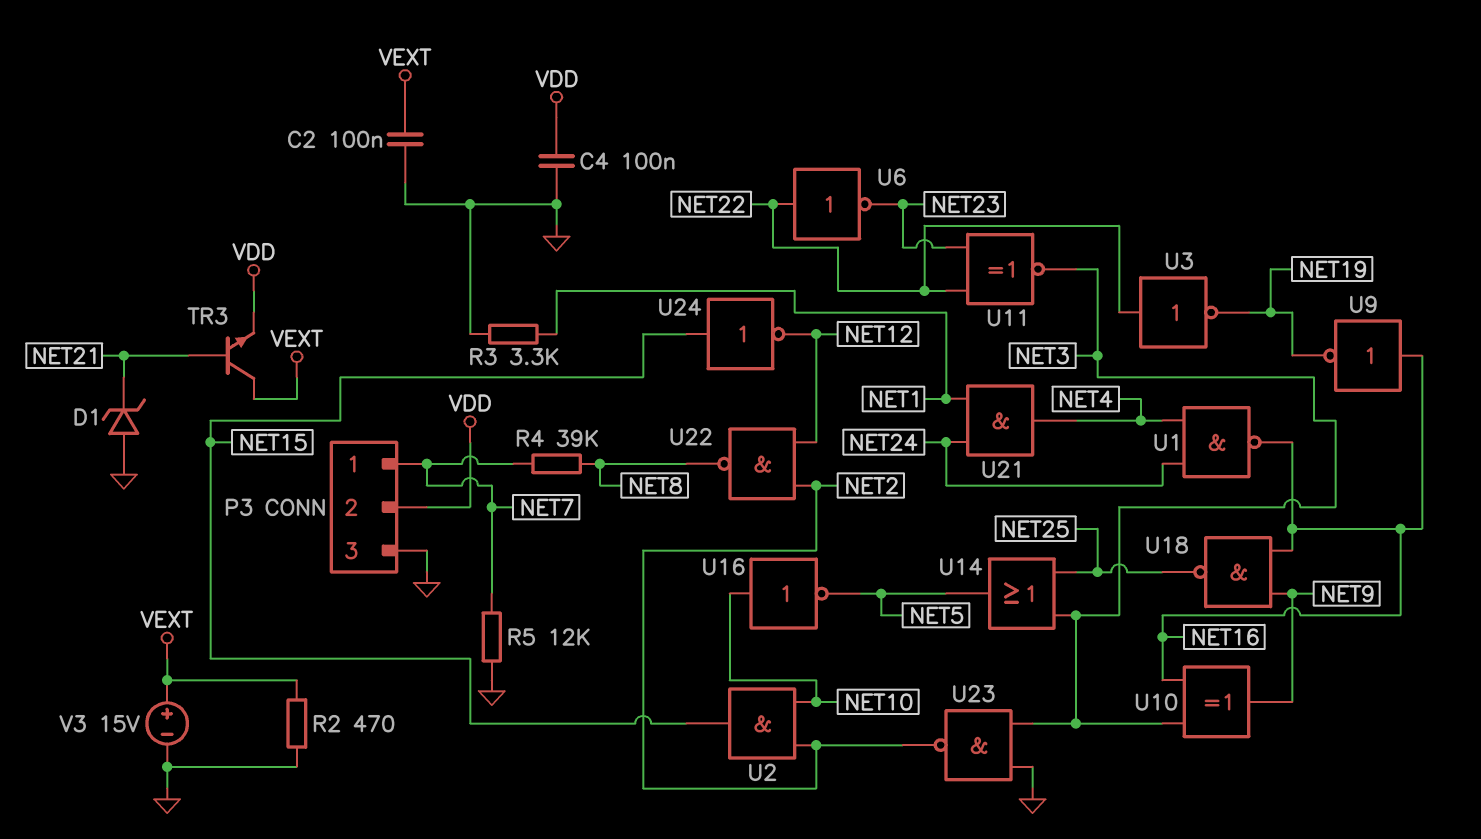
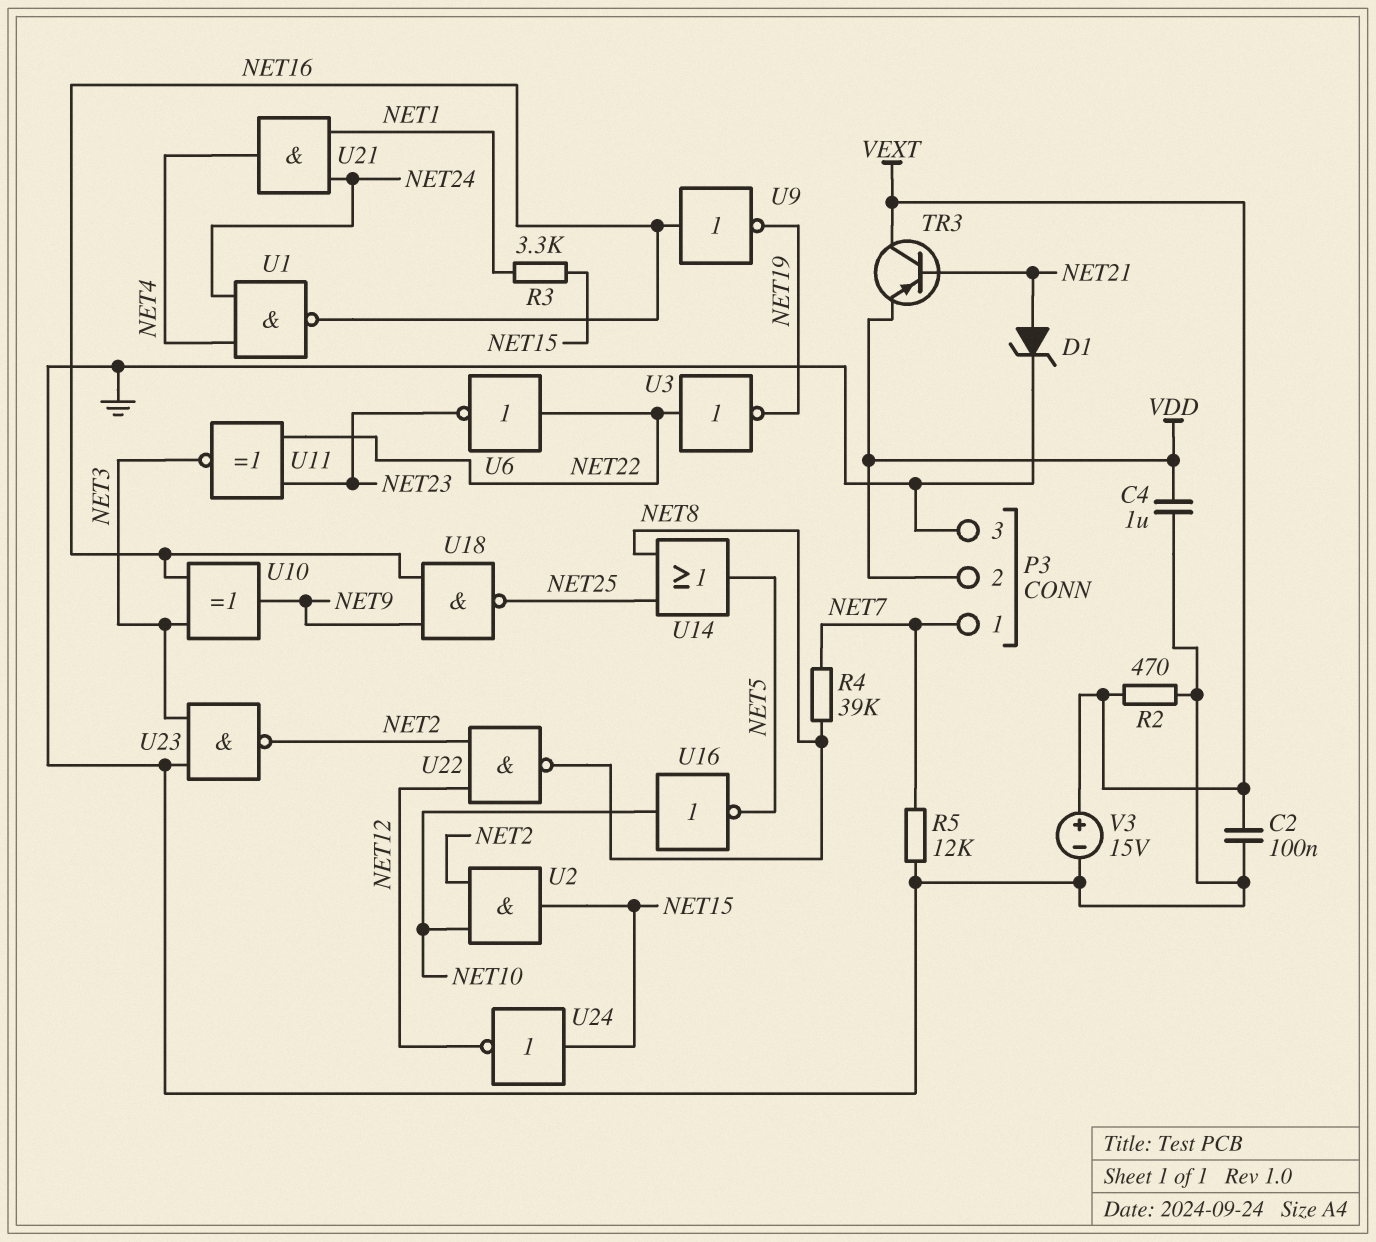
C4: 100nF (GND, VDD) -> 1uF (GND, VDD)
D1: zener (A GND, K NET21) -> zener (A NET21, K GND)
R3: 3.3k (GND, NET1) -> 3.3k (NET1, NET15)
TR3: NPN (B NET21, C VEXT, E VDD) -> PNP (B NET21, C VEXT, E VDD)
U14: OR (in NET3, in NET25, out NET5) -> OR (in NET8, in NET25, out NET5)

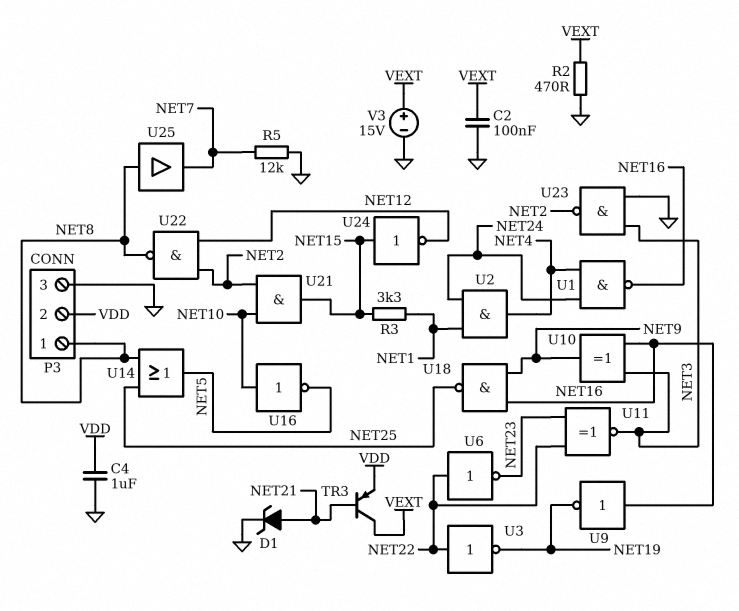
P3 pin 1: NET7 -> NET8
R4: 39k (NET7, NET8) -> none
U2: AND (in NET2, in NET10, out NET15) -> AND (in NET1, in NET24, out NET4)
U21: AND (in NET1, in NET24, out NET4) -> AND (in NET2, in NET10, out NET15)
U25: none -> buffer (in NET8, out NET7)

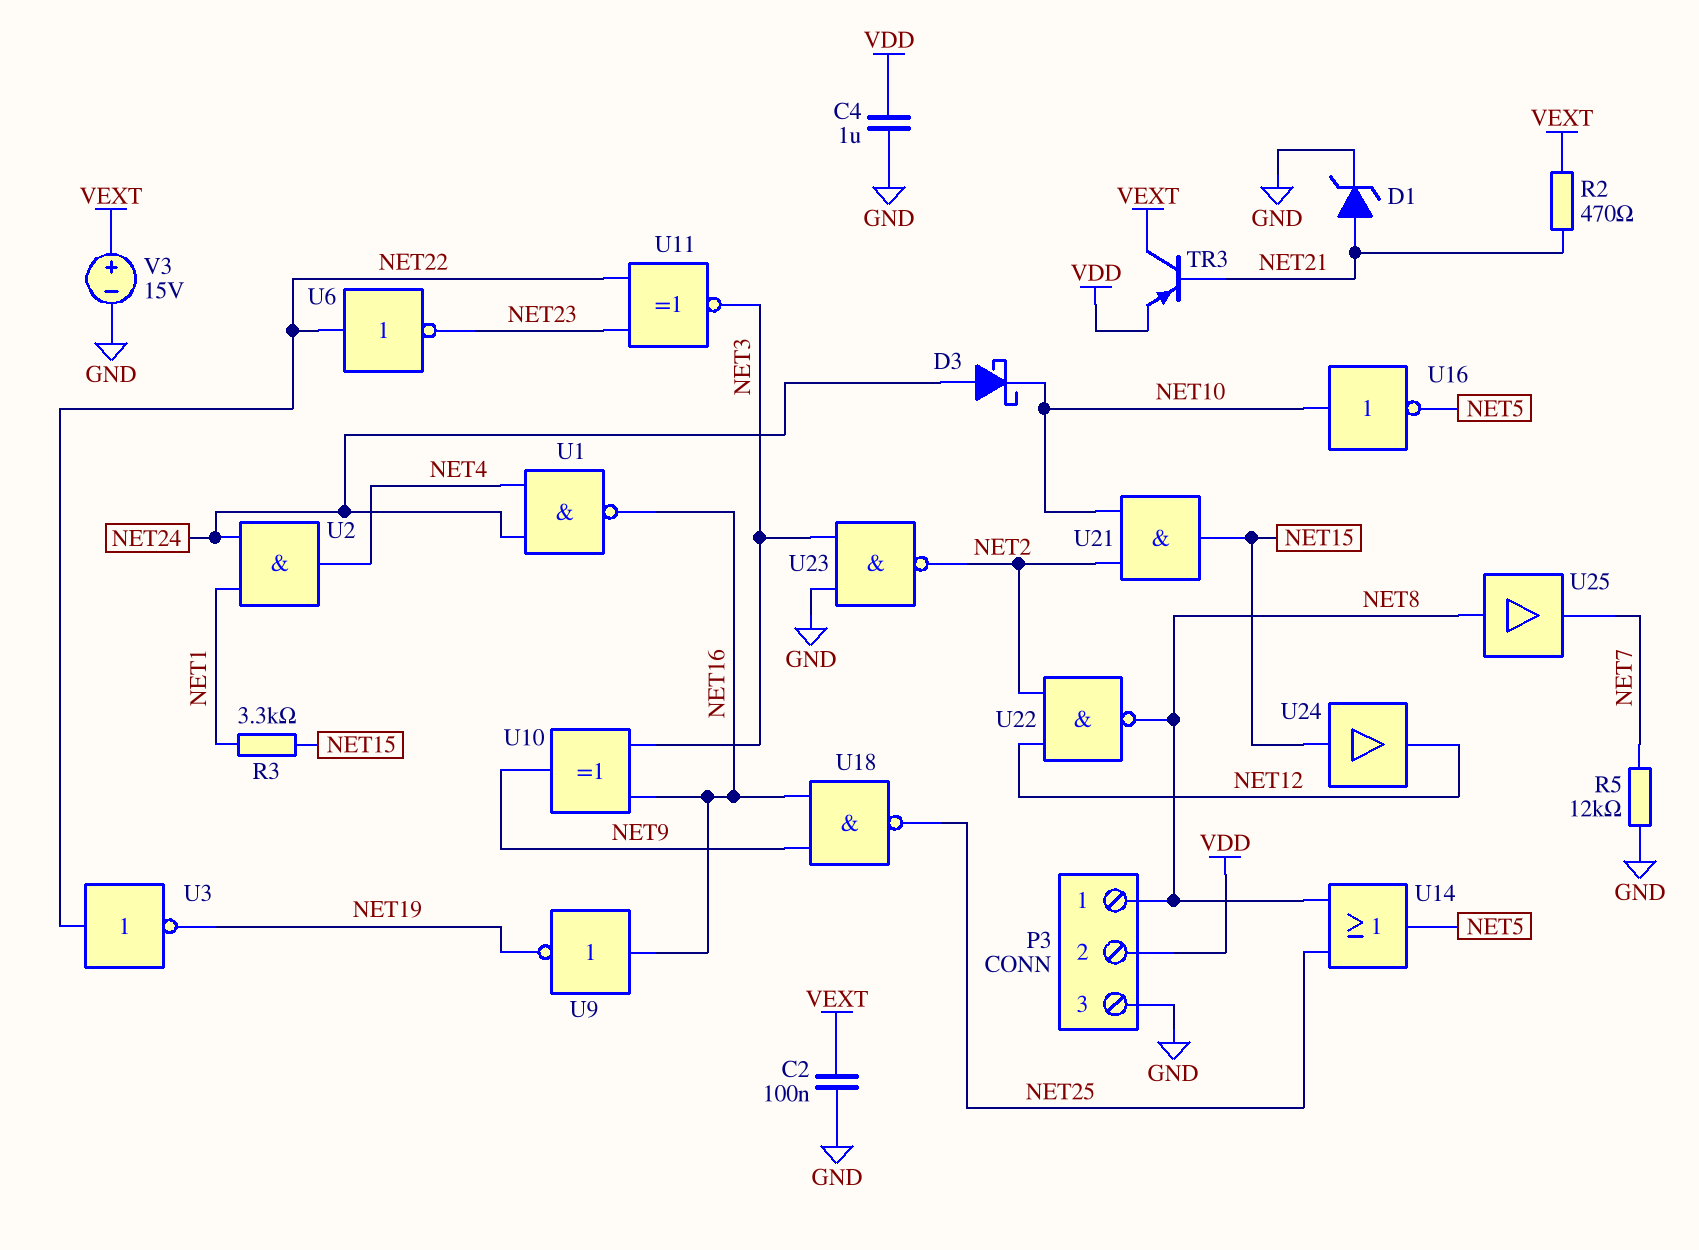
D3: none -> schottky (A NET24, K NET10)
R2: 470 (GND, VEXT) -> 470 (NET21, VEXT)
U24: NOT (in NET15, out NET12) -> buffer (in NET15, out NET12)

